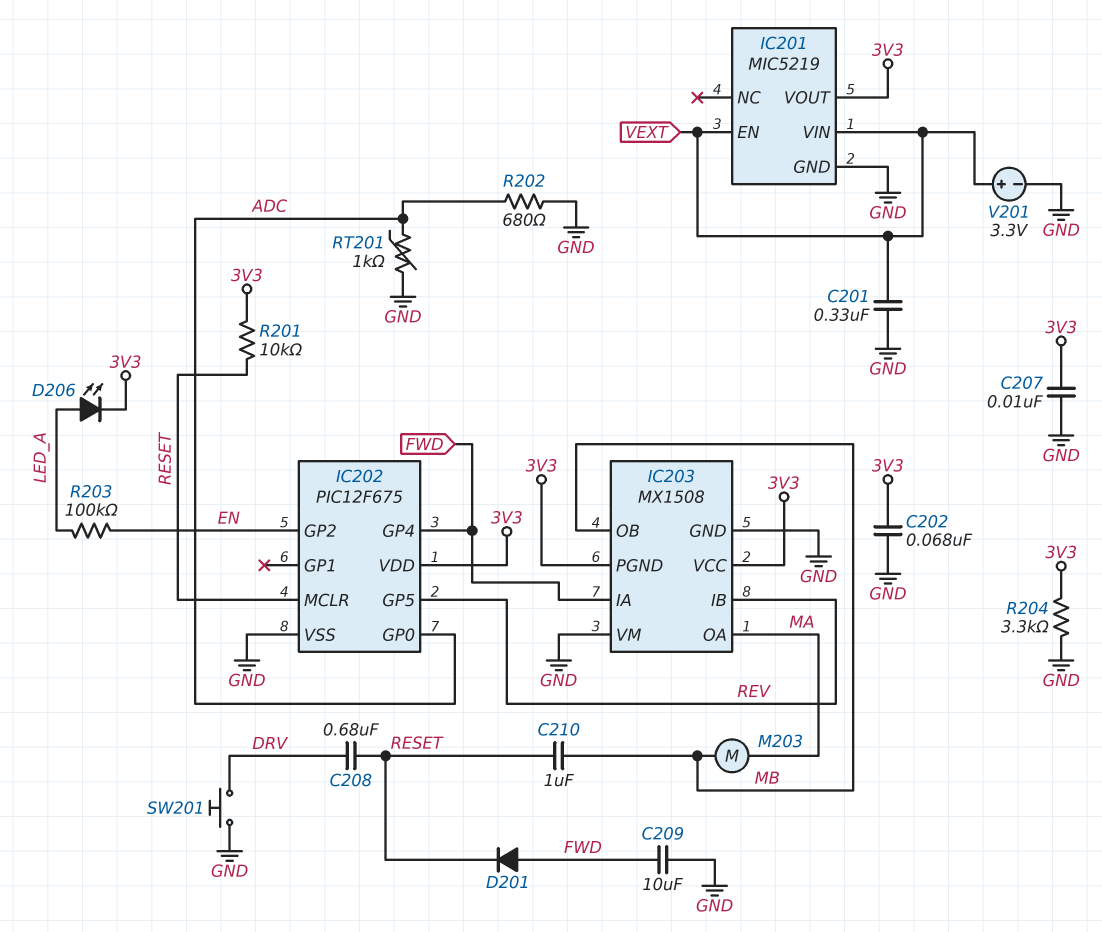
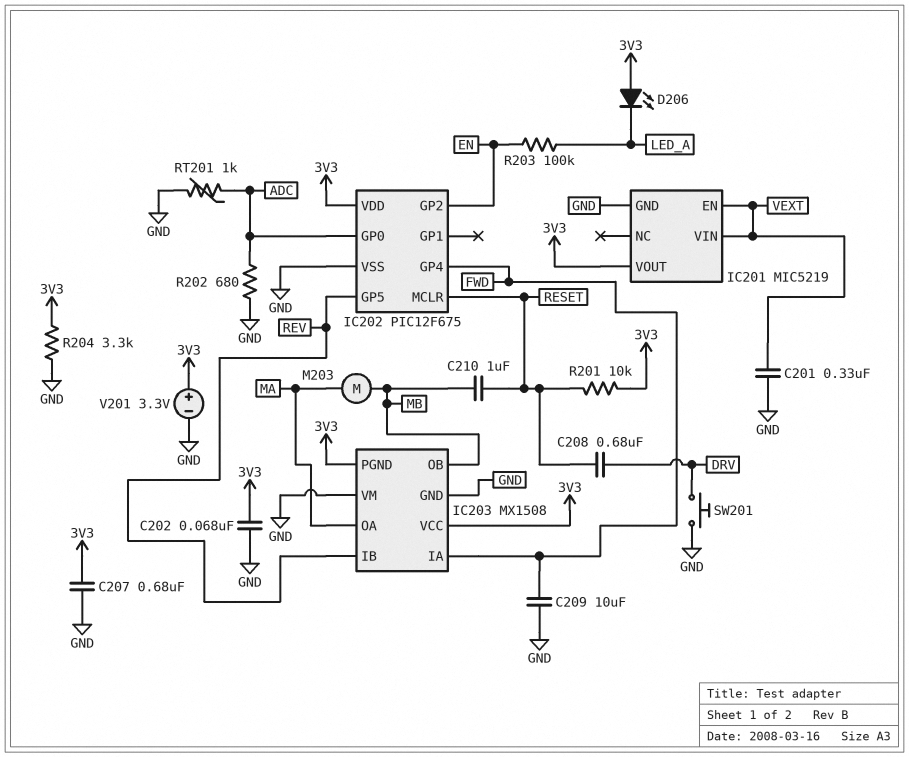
C207: 10nF (3V3, GND) -> 680nF (3V3, GND)
D201: diode (A FWD, K RESET) -> none
D206: LED (A LED_A, K 3V3) -> LED (A 3V3, K LED_A)
V201: 3.3V (plus VEXT, minus GND) -> 3.3V (plus 3V3, minus GND)

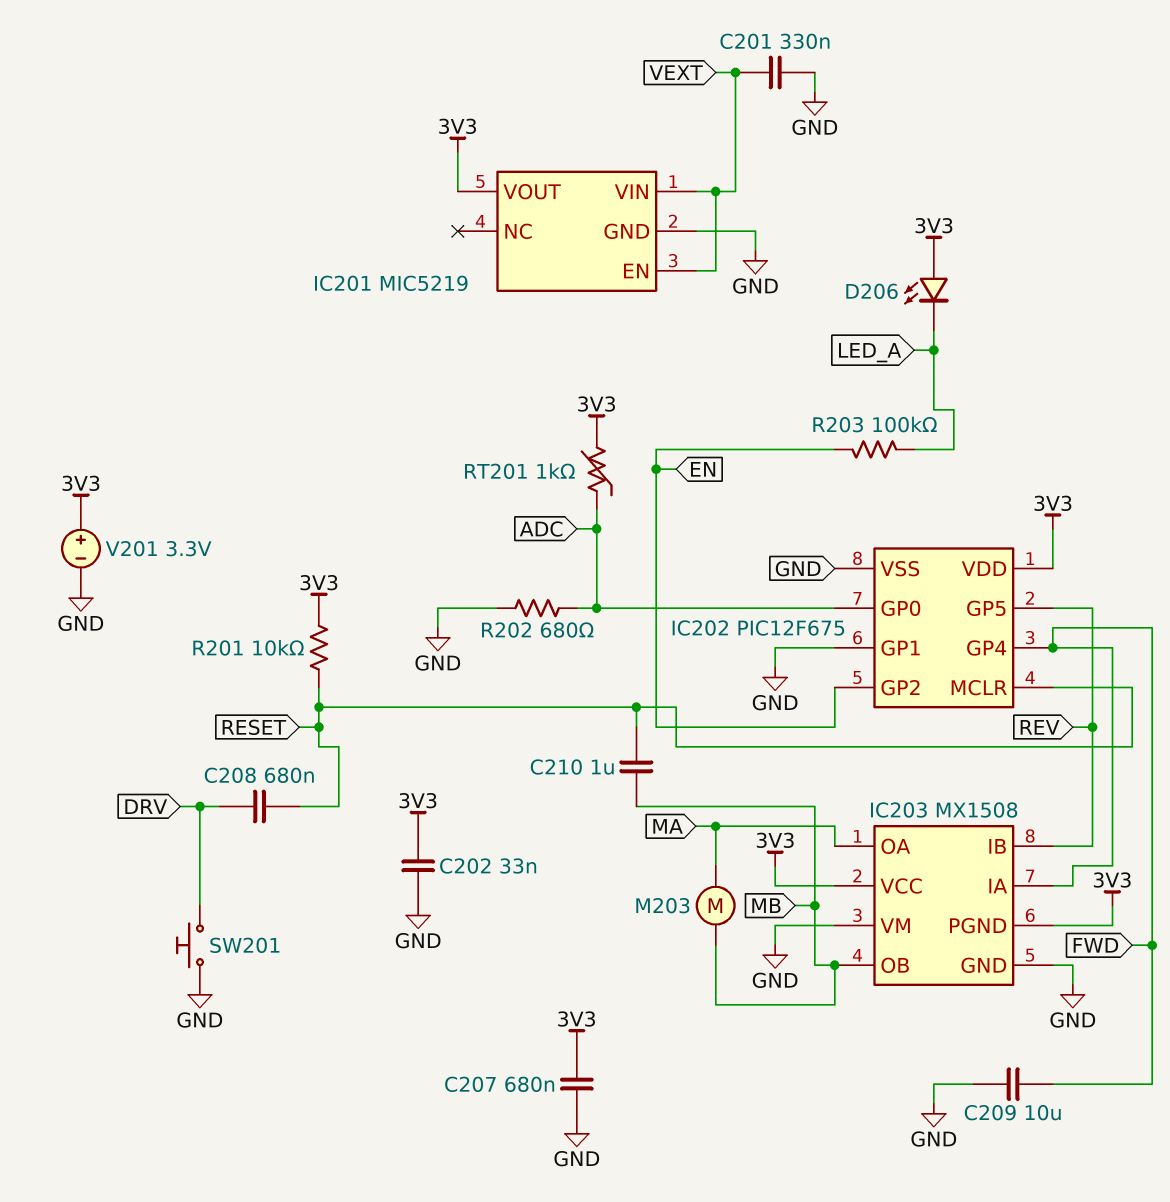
C202: 68nF (3V3, GND) -> 33nF (3V3, GND)
IC202 pin GP1: none -> GND
R204: 3.3k (3V3, GND) -> none
RT201: 1k (ADC, GND) -> 1k (3V3, ADC)

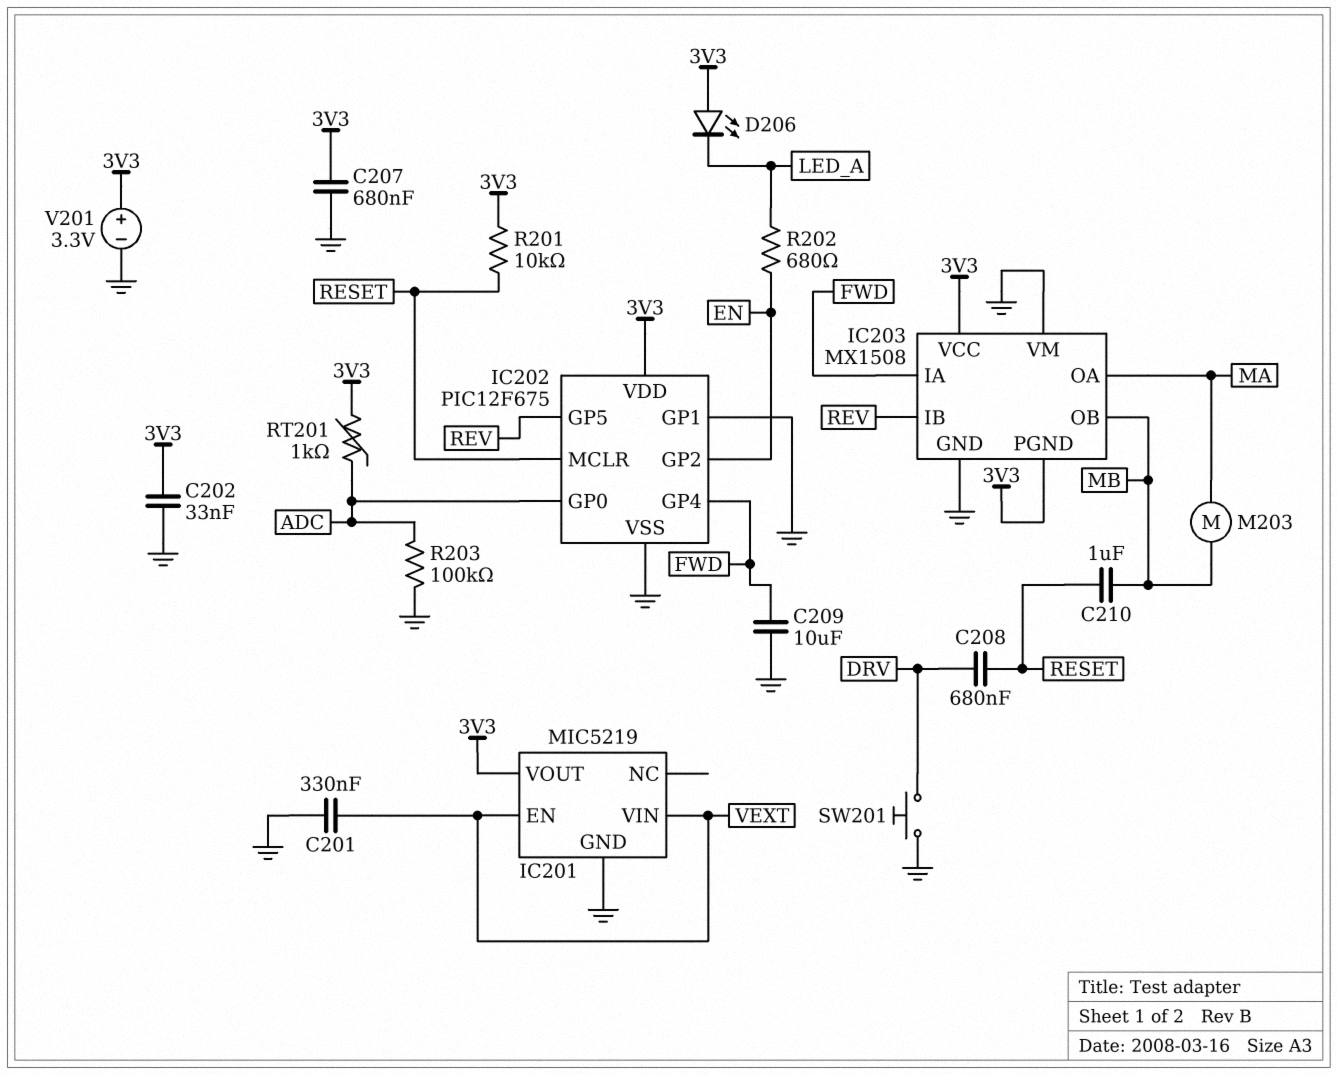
R202: 680 (ADC, GND) -> 680 (EN, LED_A)
R203: 100k (EN, LED_A) -> 100k (ADC, GND)

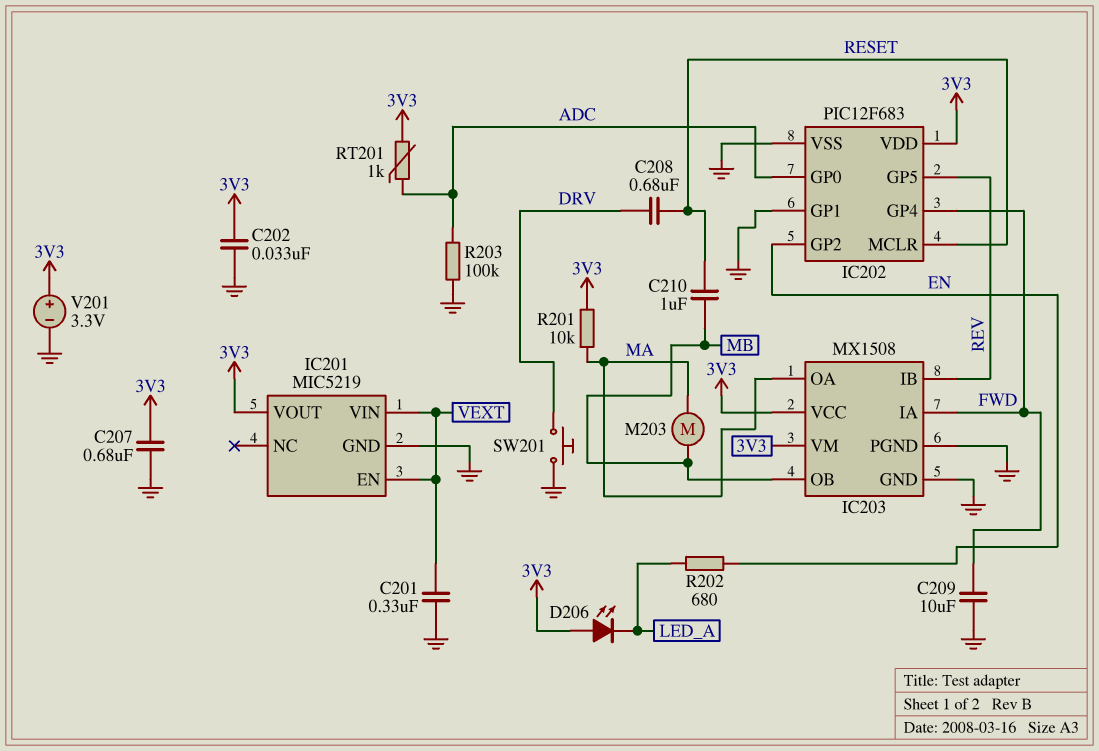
IC202: PIC12F675 -> PIC12F683
IC203 pin PGND: 3V3 -> GND
IC203 pin VM: GND -> 3V3
R201: 10k (3V3, RESET) -> 10k (3V3, MA)

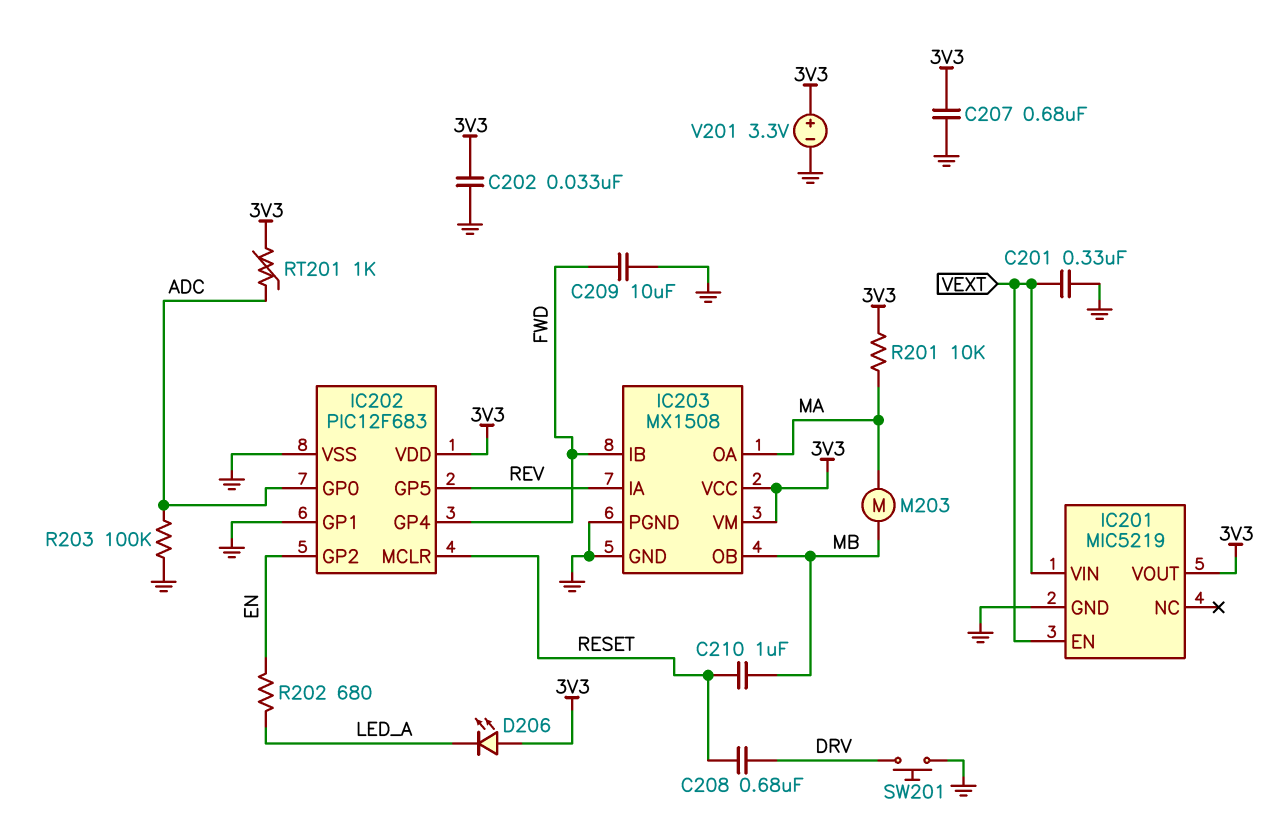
IC203 pin IA: FWD -> REV
IC203 pin IB: REV -> FWD

